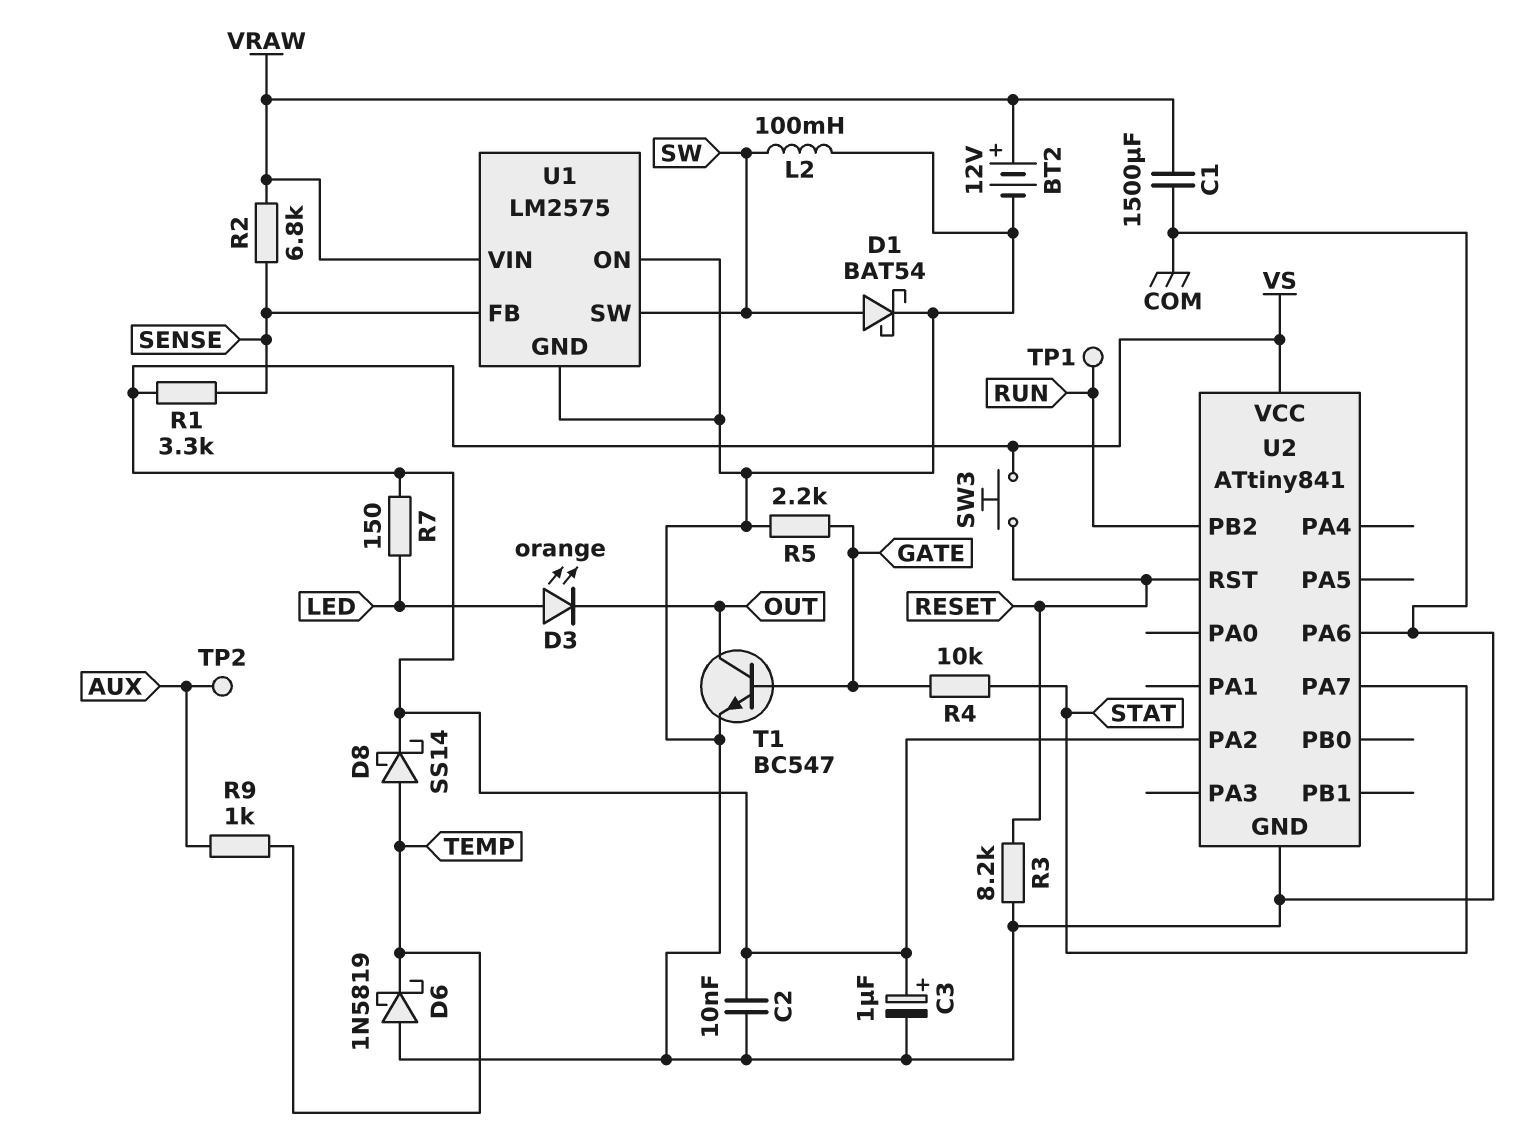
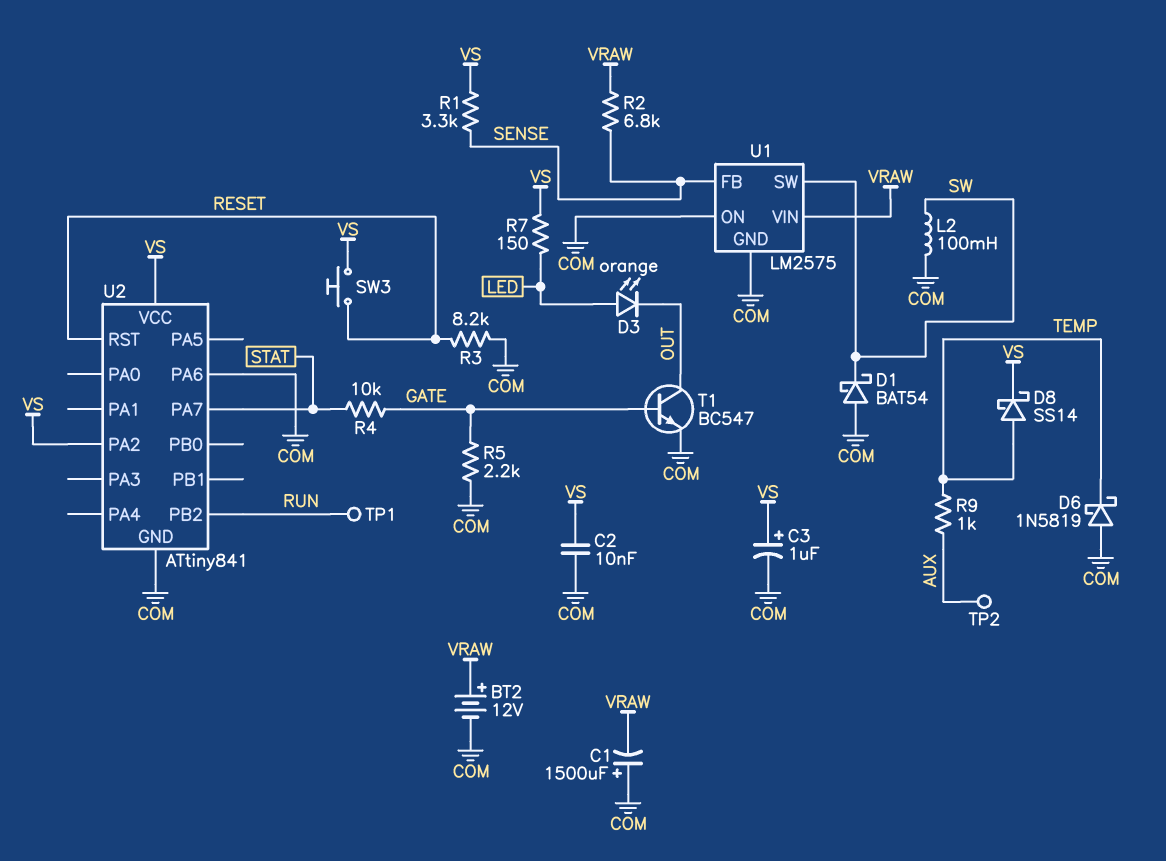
C1: 1500uF (COM, VRAW) -> 1500uF (plus COM, minus VRAW)
D1: schottky BAT54 (A SW, K COM) -> schottky BAT54 (A COM, K SW)

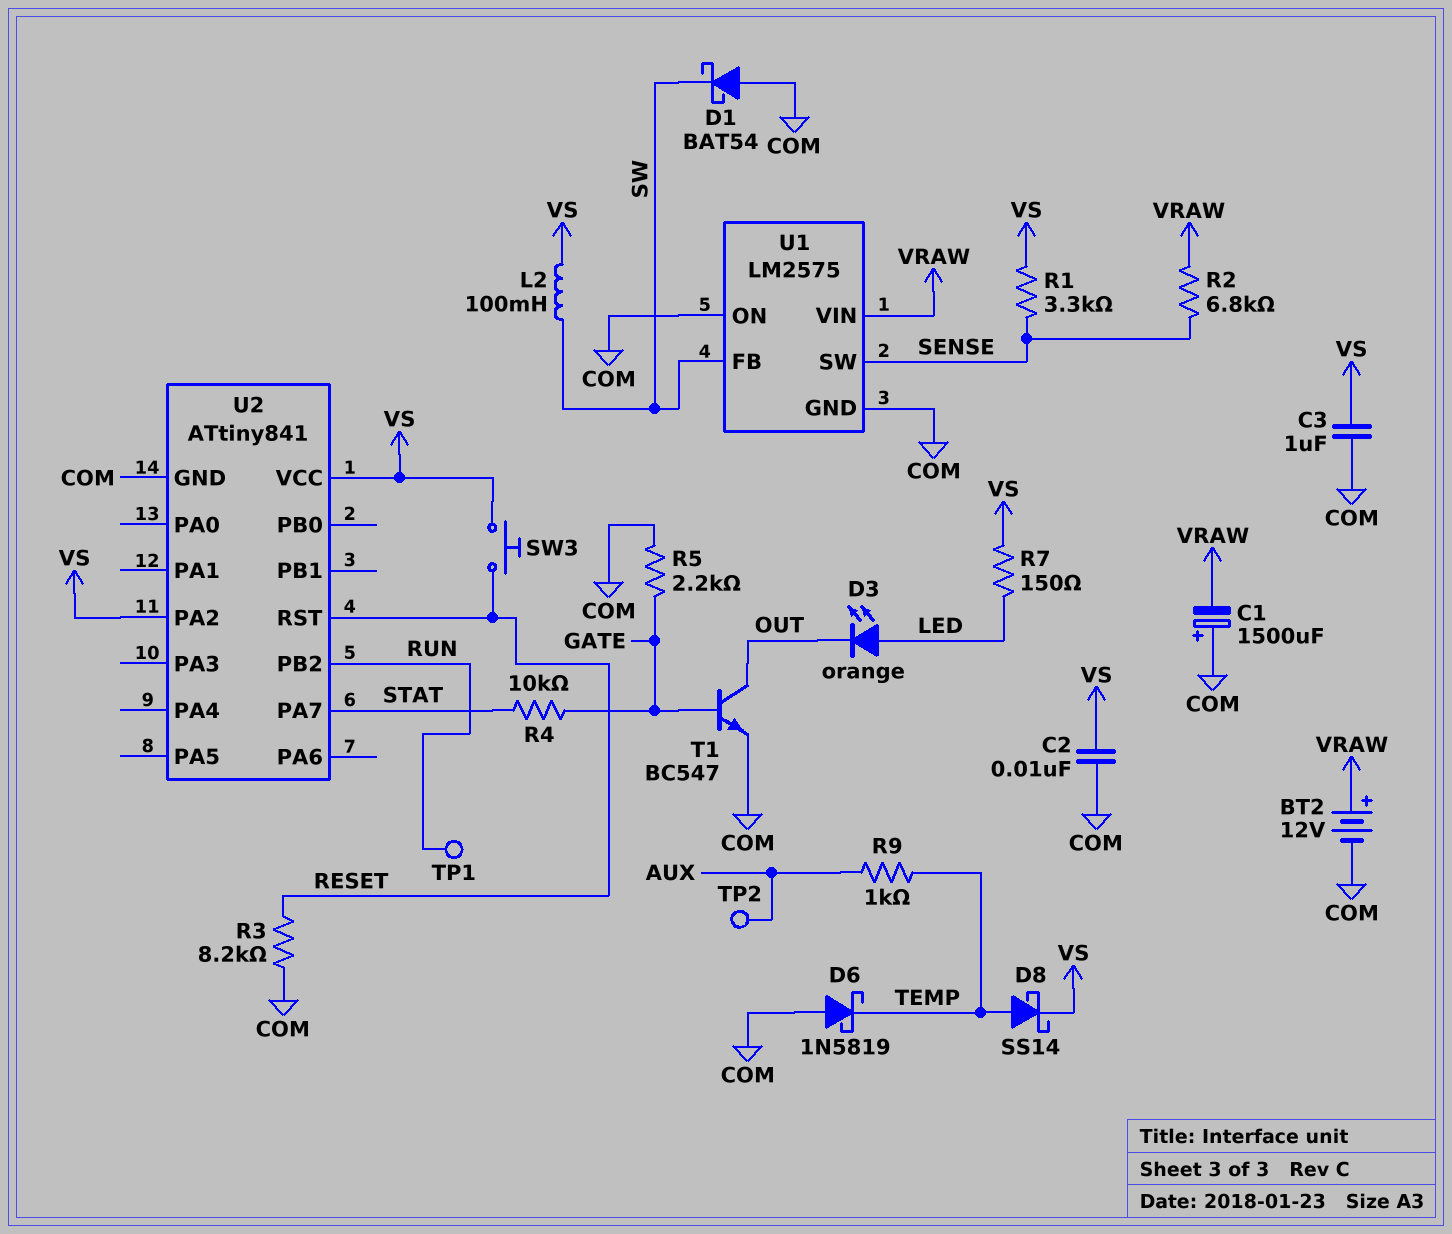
C3: 1uF (plus VS, minus COM) -> 1uF (COM, VS)
L2: 100mH (COM, SW) -> 100mH (SW, VS)
U1 pin FB: SENSE -> SW
U1 pin SW: SW -> SENSE
U2 pin PA6: COM -> none

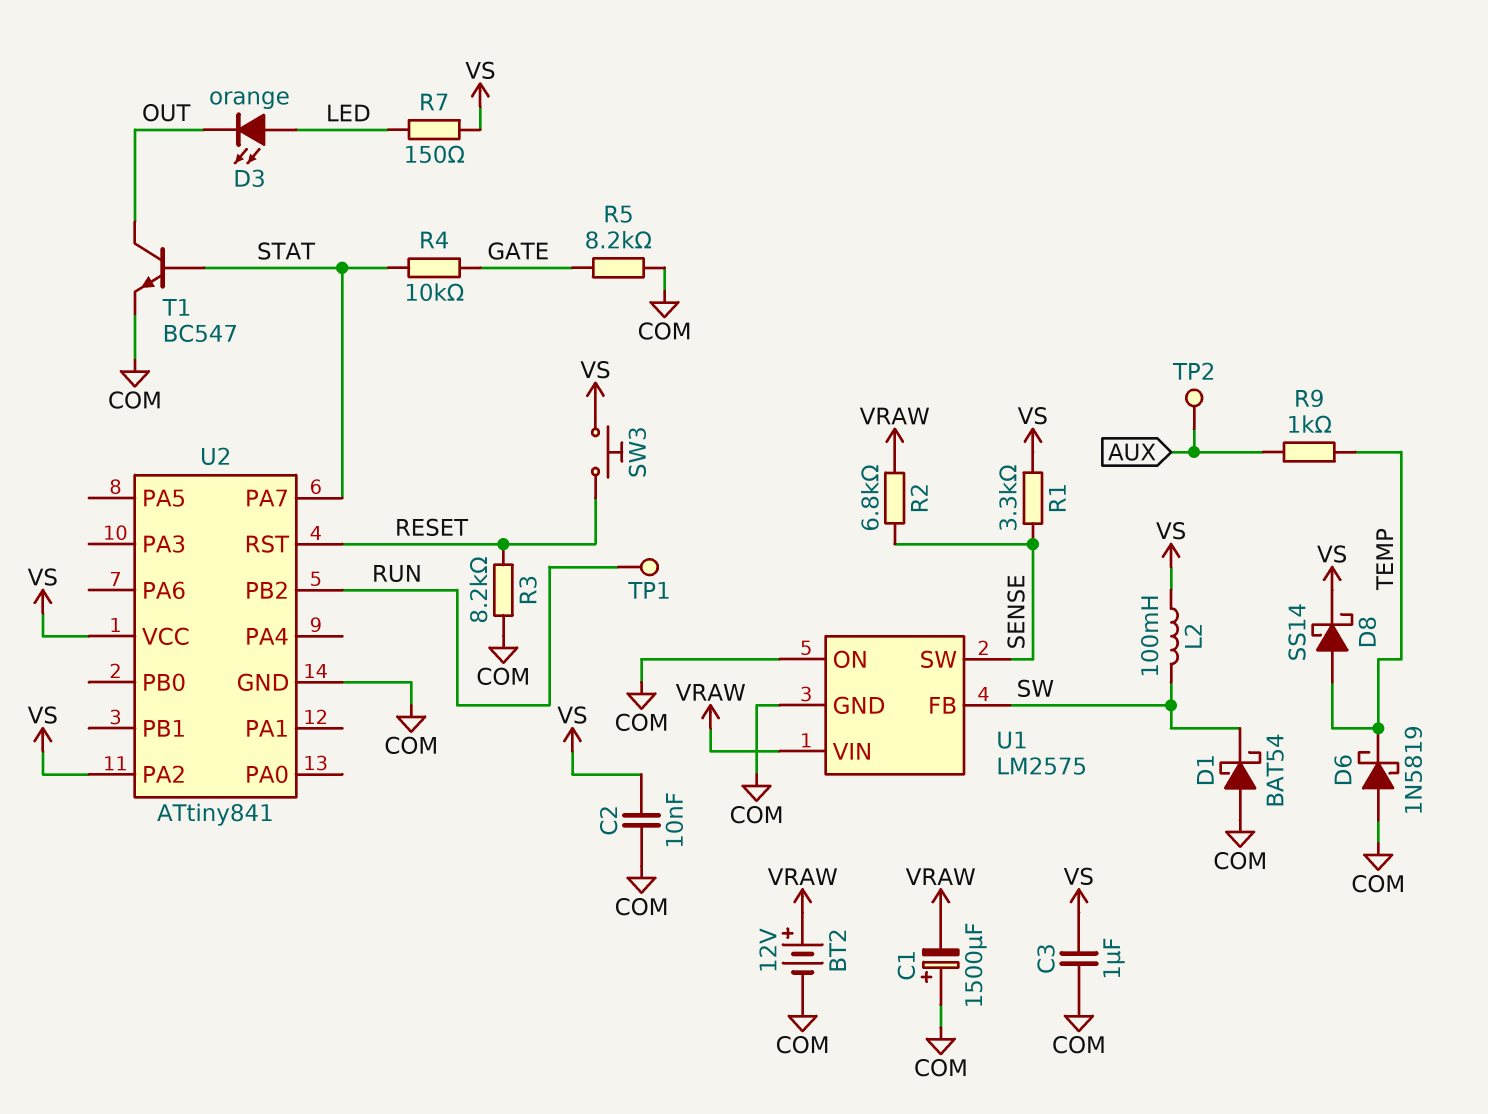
R5: 2.2k (COM, GATE) -> 8.2k (COM, GATE)
T1: NPN BC547 (B GATE, C OUT, E COM) -> NPN BC547 (B STAT, C OUT, E COM)

